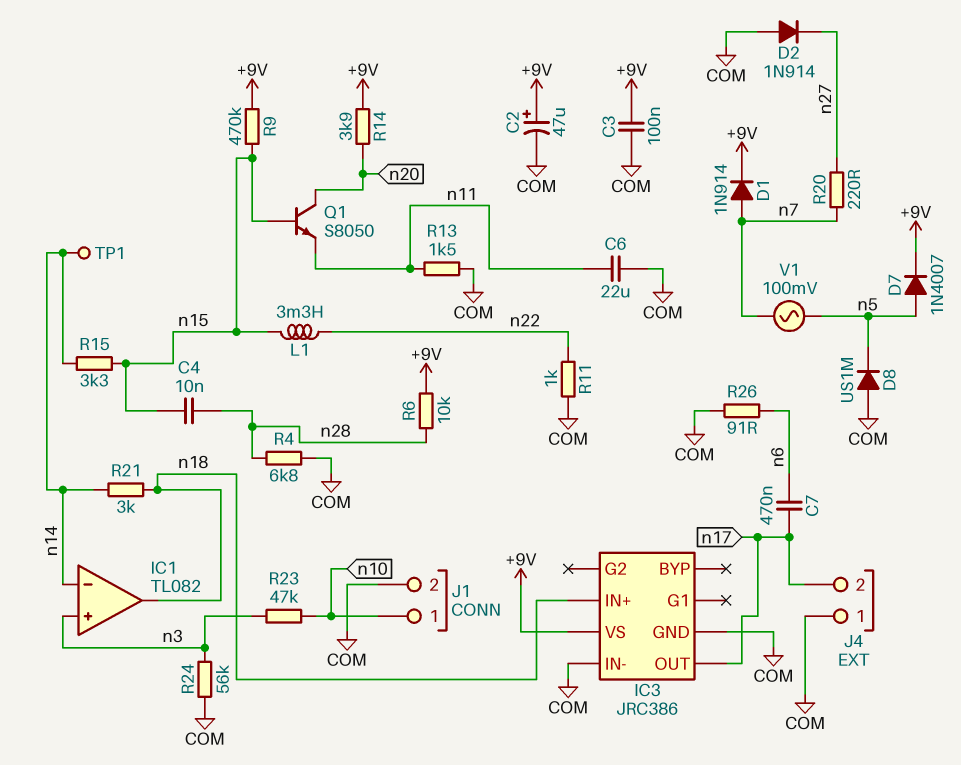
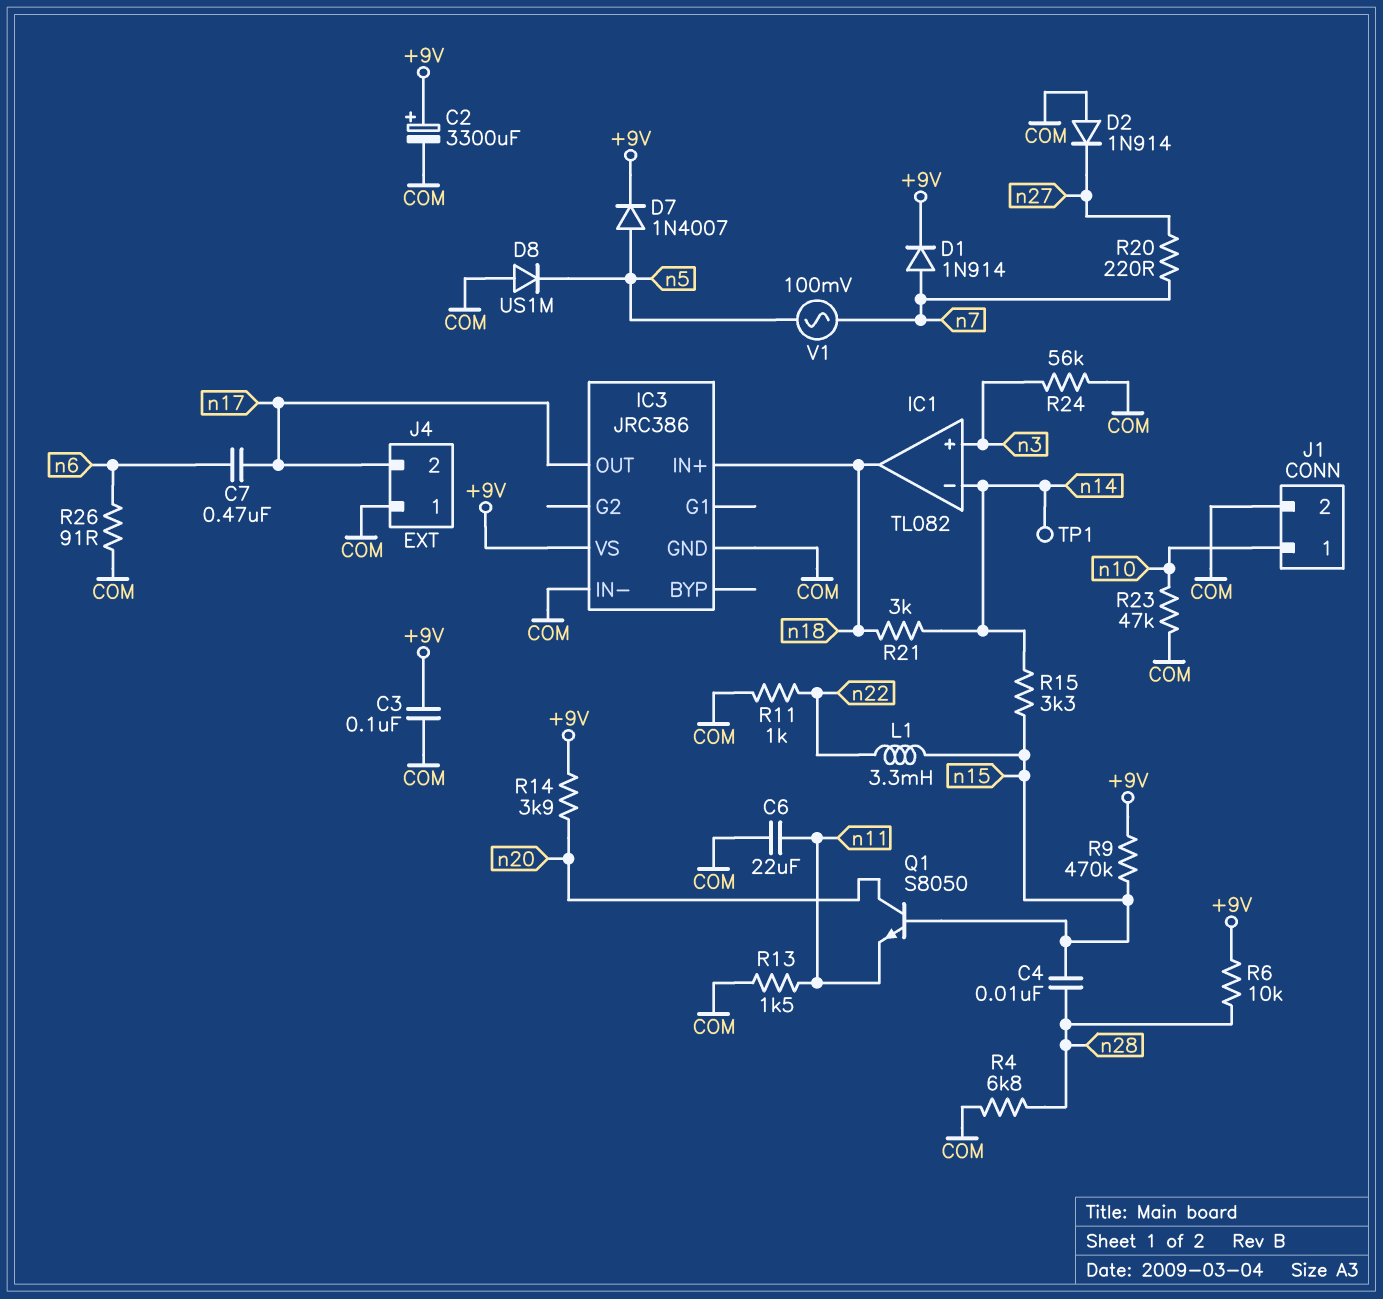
C2: 47uF (plus +9V, minus COM) -> 3300uF (plus +9V, minus COM)
R23: 47k (n3, n10) -> 47k (COM, n10)

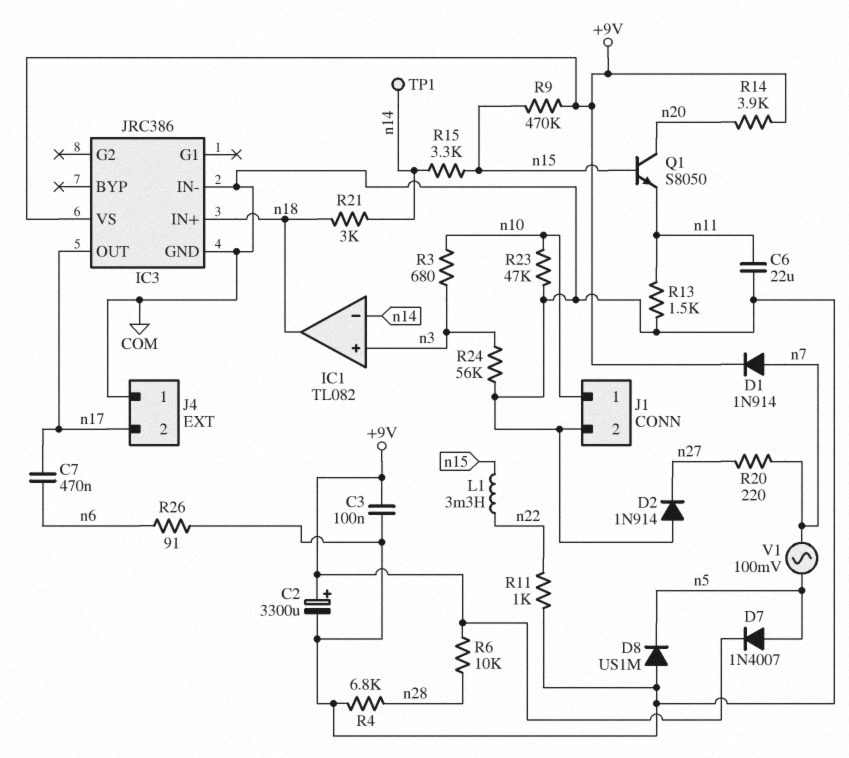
C4: 10nF (n15, n28) -> none
R3: none -> 680 (n3, n10)

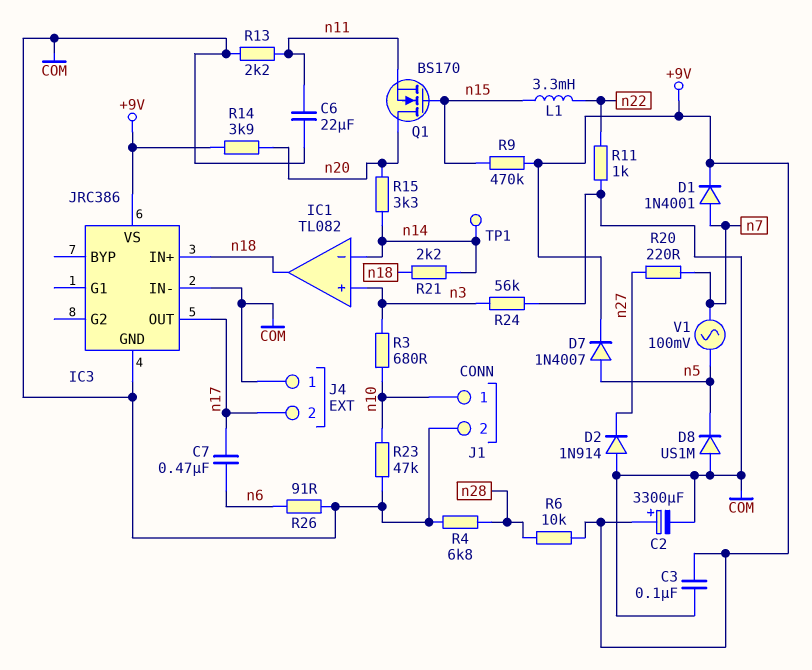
D1: diode 1N914 (A n7, K +9V) -> diode 1N4001 (A n7, K +9V)
Q1: NPN S8050 (B n15, C n20, E n11) -> NMOS BS170 (G n15, D n20, S n11)
R13: 1.5k (COM, n11) -> 2.2k (COM, n11)
R15: 3.3k (n14, n15) -> 3.3k (n14, n20)
R21: 3k (n14, n18) -> 2.2k (n14, n18)

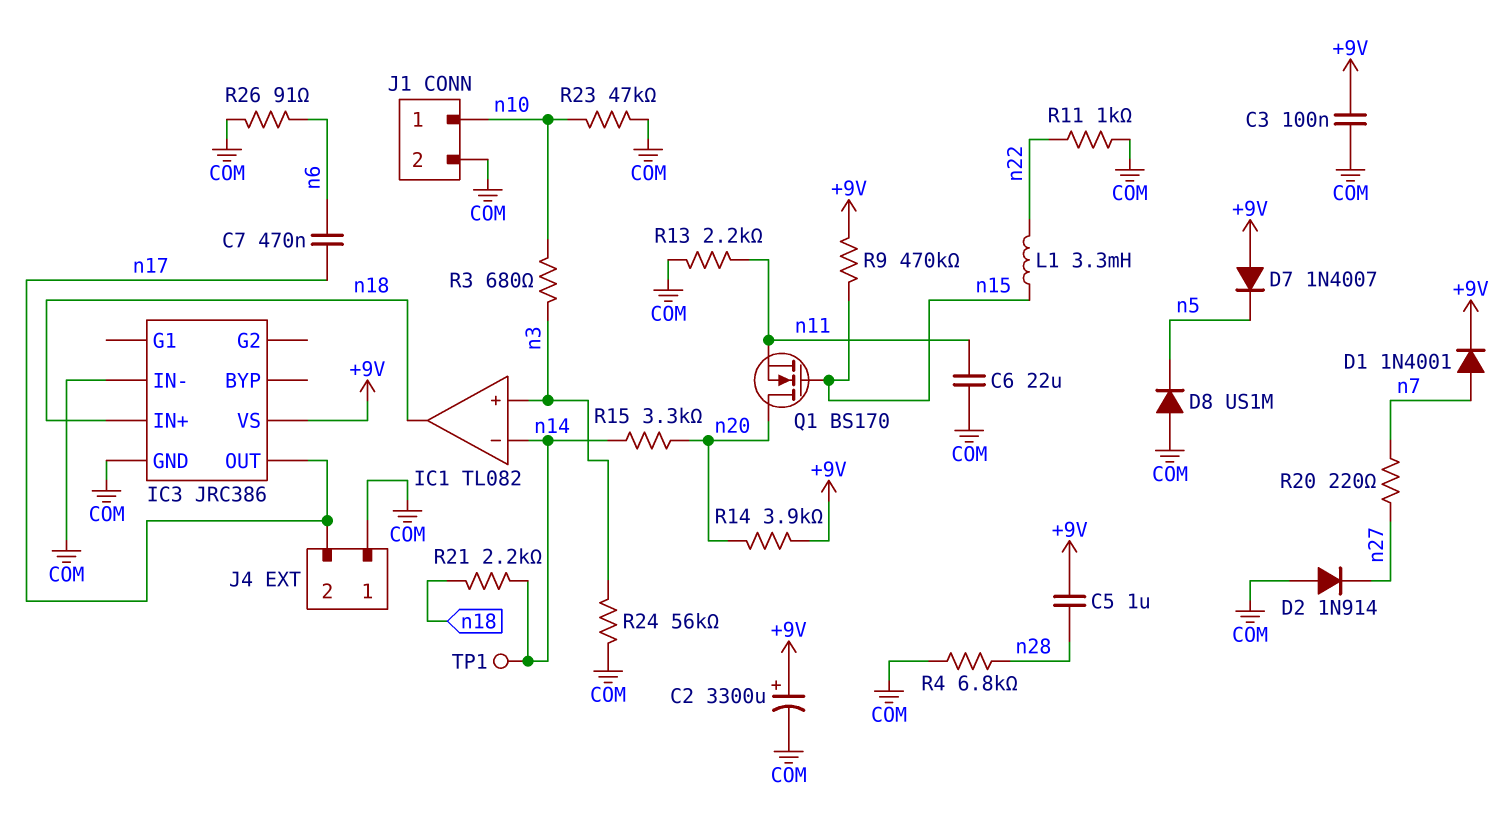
C5: none -> 1uF (+9V, n28)
D7: diode 1N4007 (A n5, K +9V) -> diode 1N4007 (A +9V, K n5)
R6: 10k (+9V, n28) -> none
V1: AC 100mV (n5, n7) -> none

